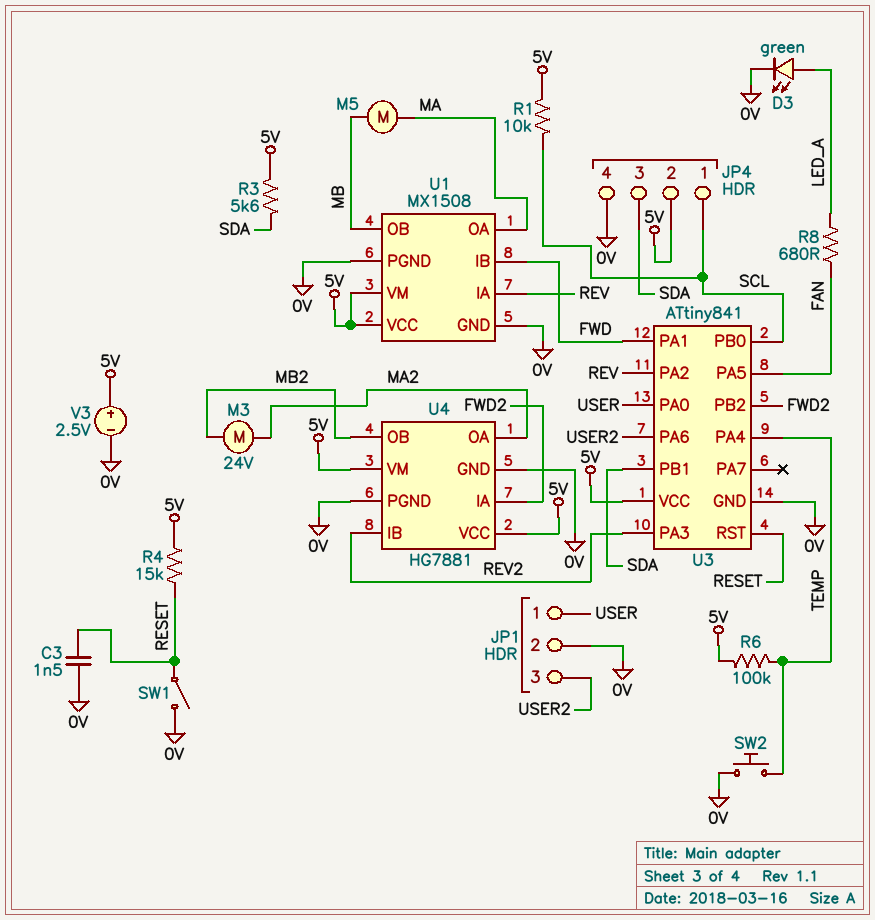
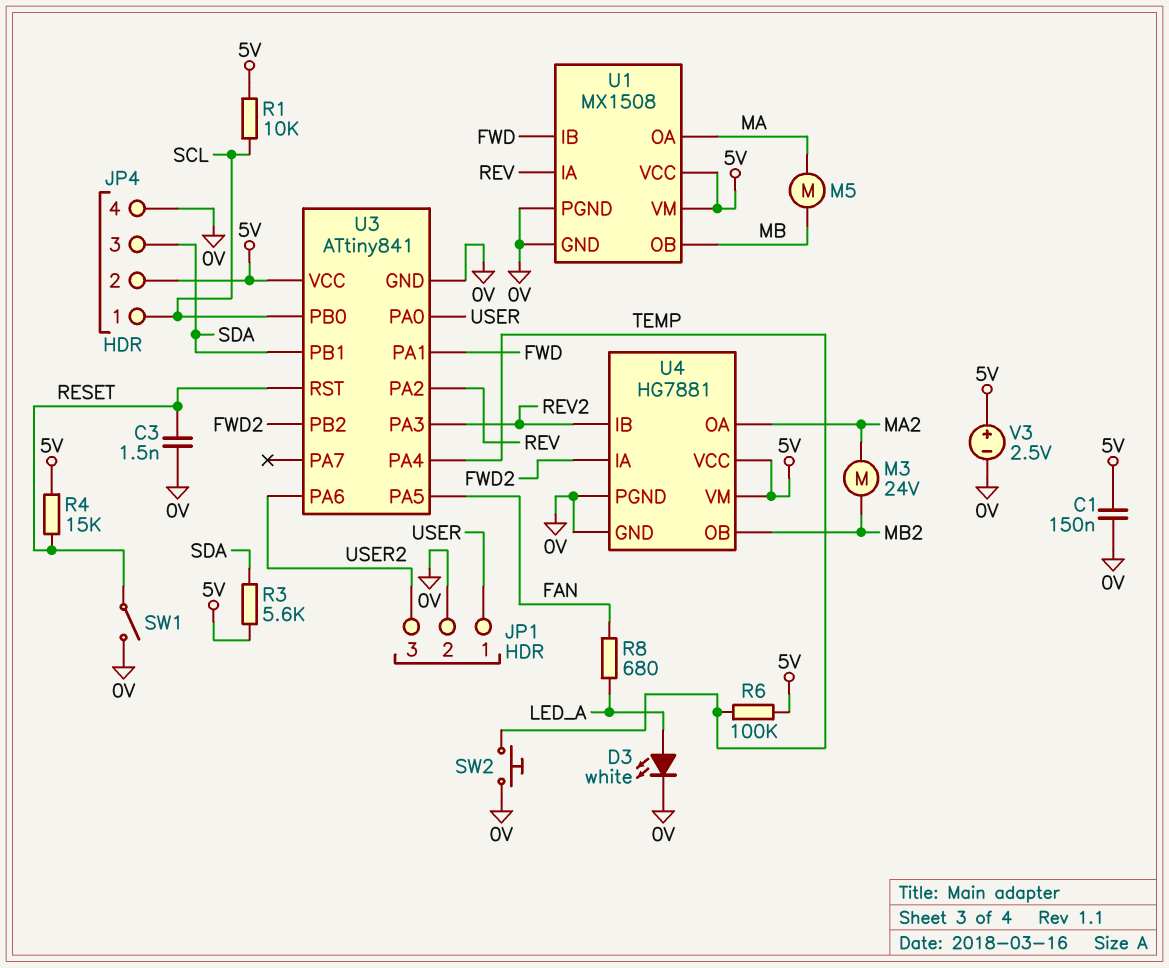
C1: none -> 150nF (0V, 5V)
D3: LED green (A LED_A, K 0V) -> LED white (A LED_A, K 0V)

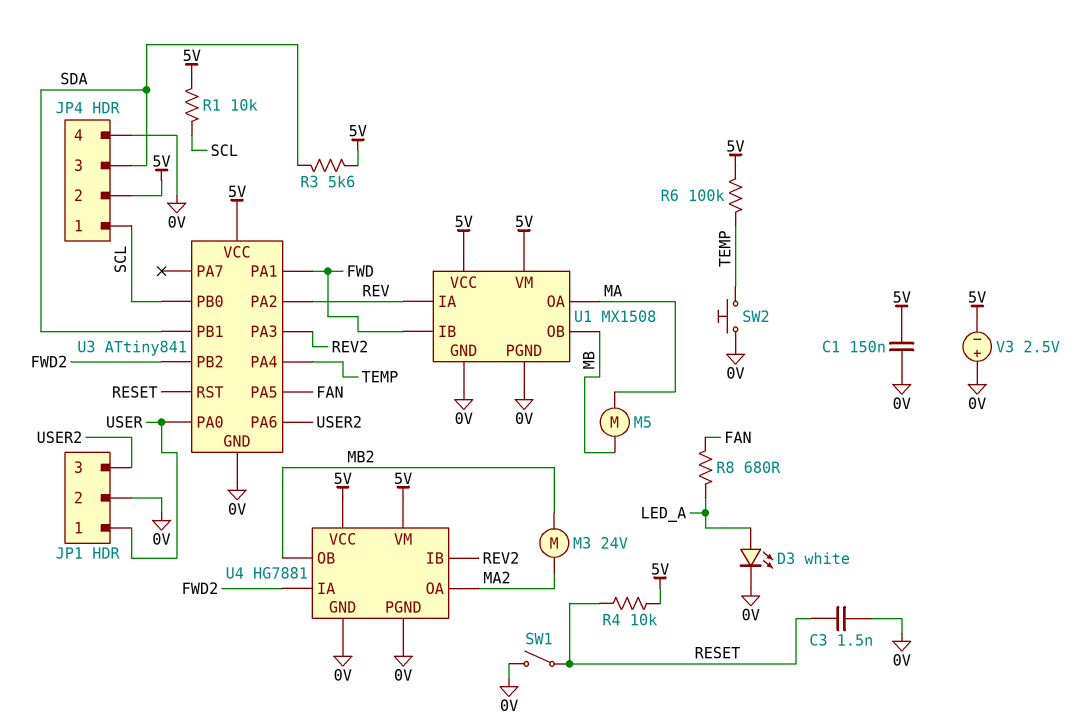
R4: 15k (5V, RESET) -> 10k (5V, RESET)
V3: 2.5V (plus 5V, minus 0V) -> 2.5V (plus 0V, minus 5V)

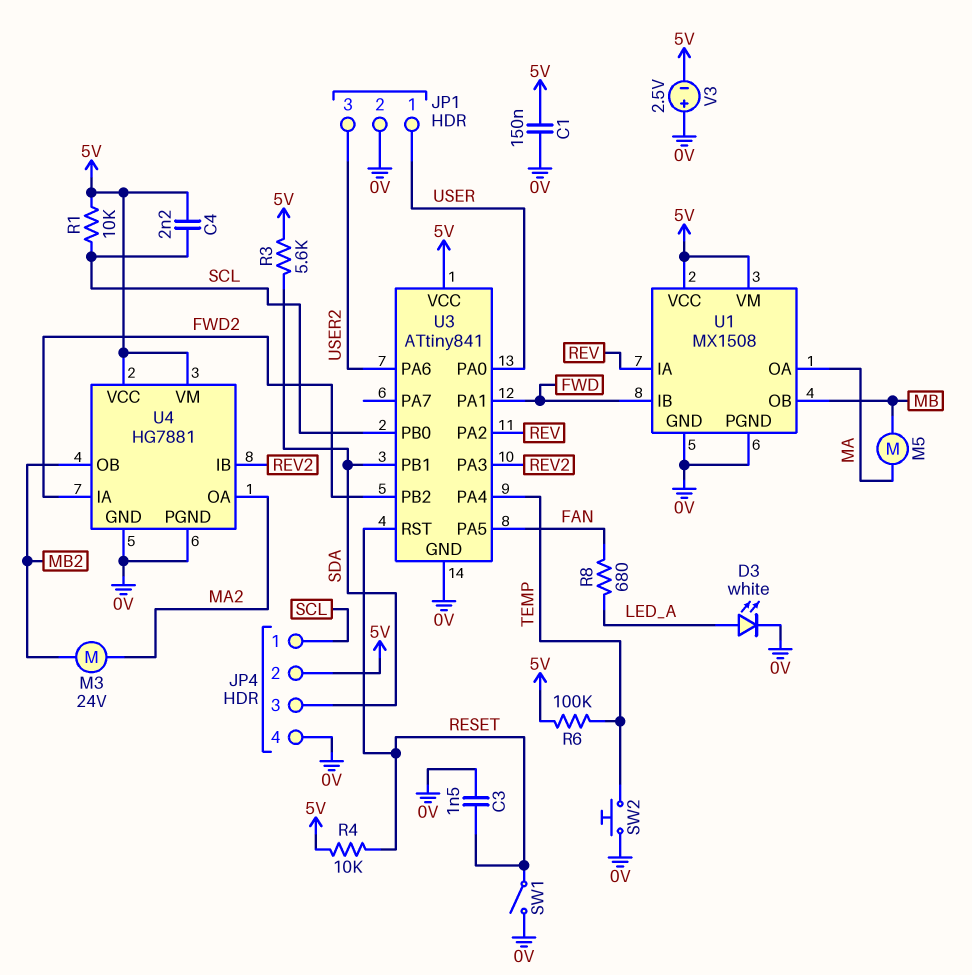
C4: none -> 2.2nF (5V, SCL)

